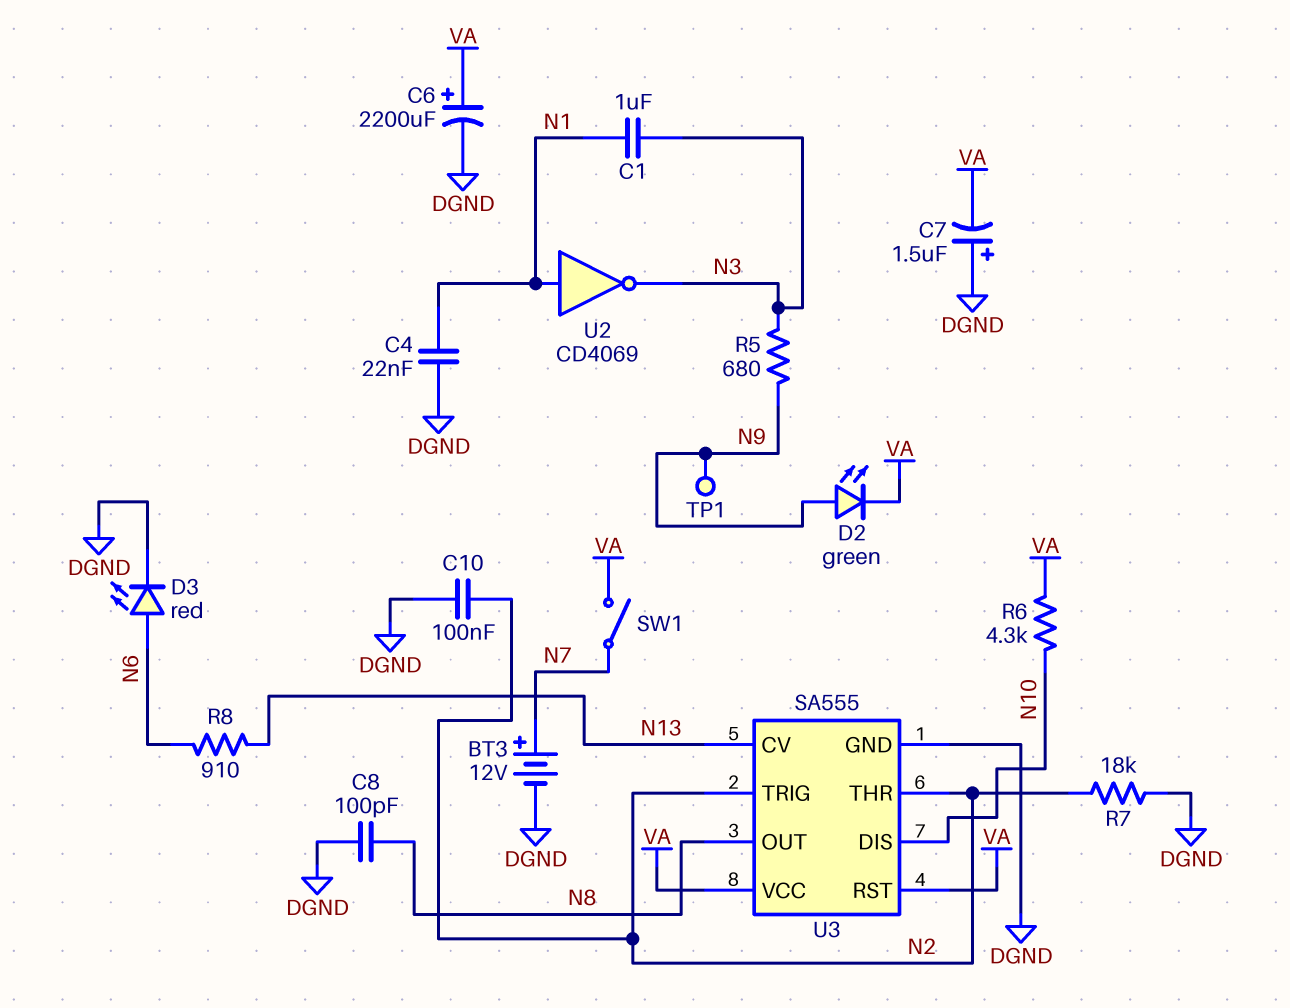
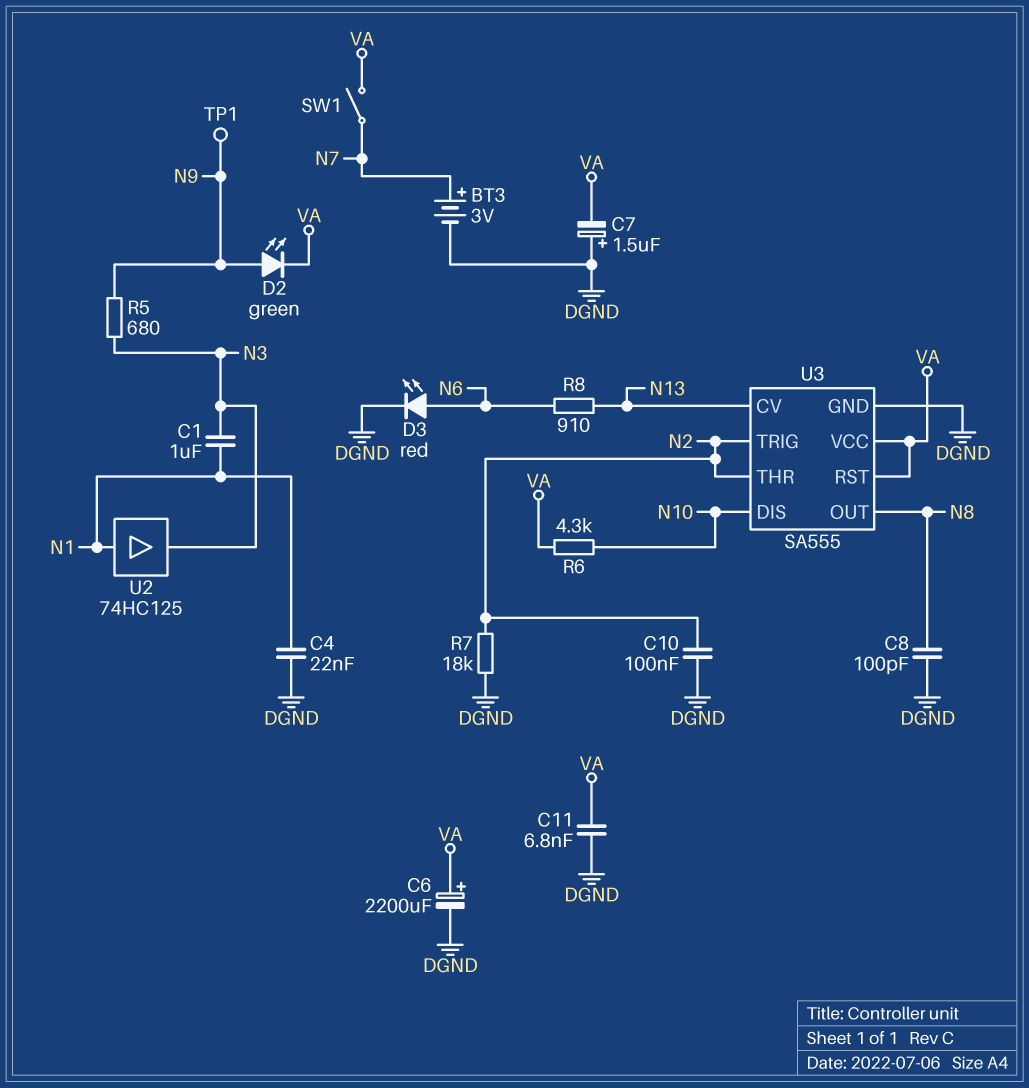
BT3: 12V (plus N7, minus DGND) -> 3V (plus N7, minus DGND)
C11: none -> 6.8nF (DGND, VA)
U2: NOT CD4069 (in N1, out N3) -> buffer 74HC125 (in N1, out N3)

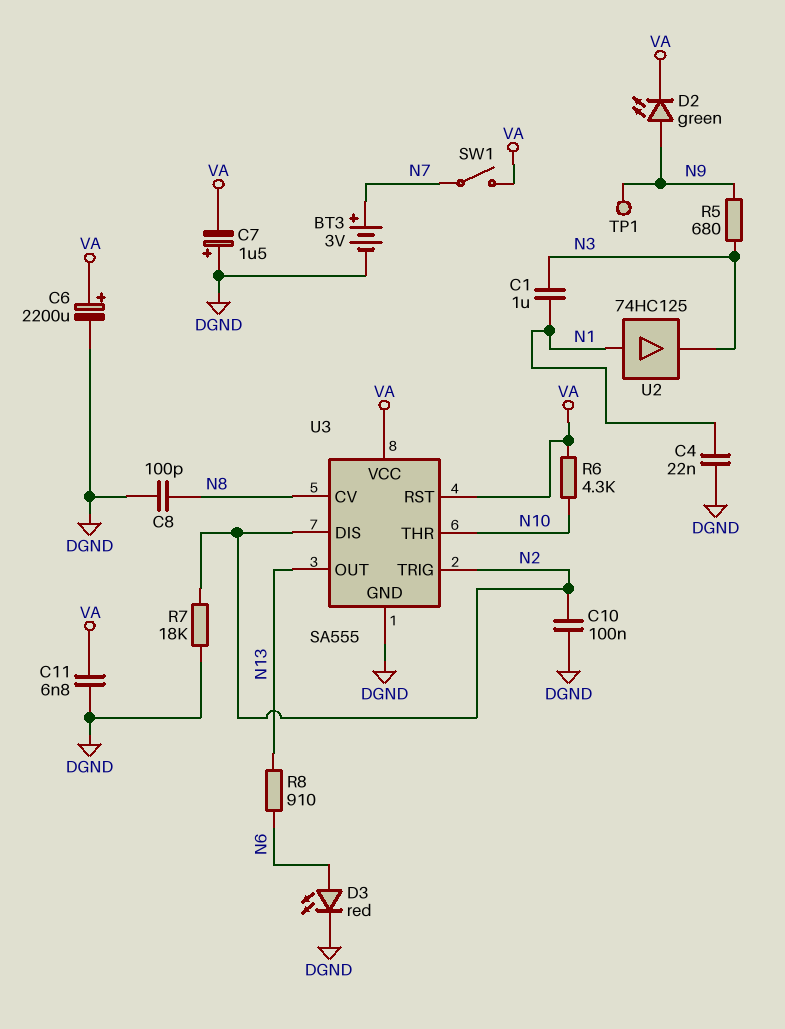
U3 pin CV: N13 -> N8
U3 pin DIS: N10 -> N2
U3 pin OUT: N8 -> N13
U3 pin THR: N2 -> N10

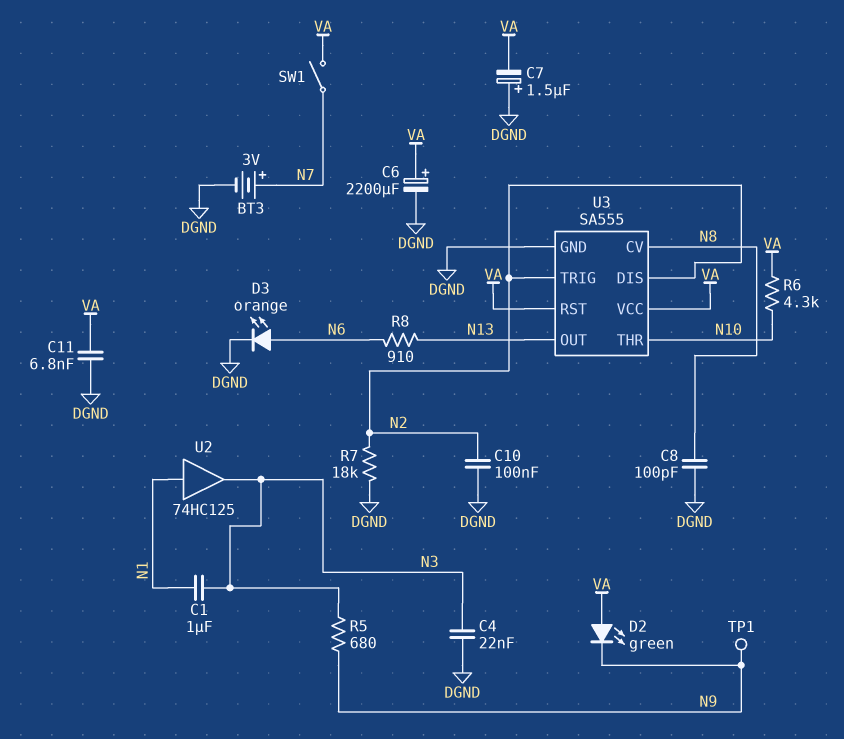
C4: 22nF (DGND, N1) -> 22nF (DGND, N3)
D2: LED green (A N9, K VA) -> LED green (A VA, K N9)
D3: LED red (A N6, K DGND) -> LED orange (A N6, K DGND)

